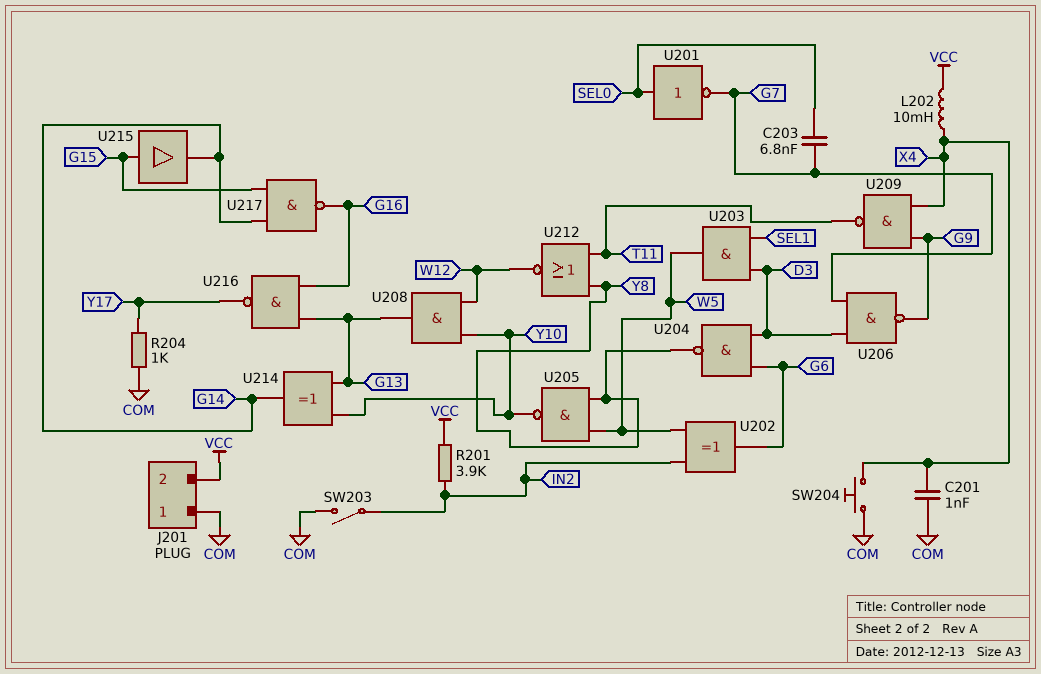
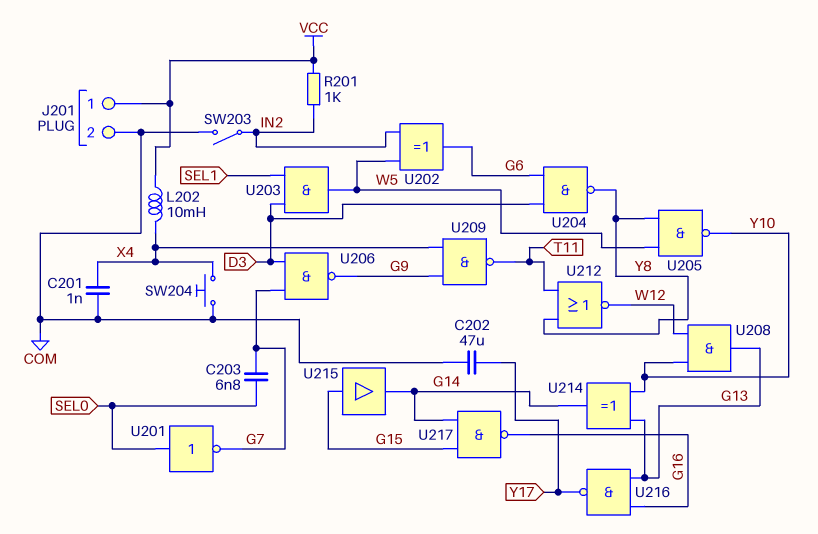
C202: none -> 47uF (COM, Y17)
J201 pin 1: COM -> VCC
J201 pin 2: VCC -> COM
R201: 3.9k (IN2, VCC) -> 1k (IN2, VCC)
R204: 1k (COM, Y17) -> none

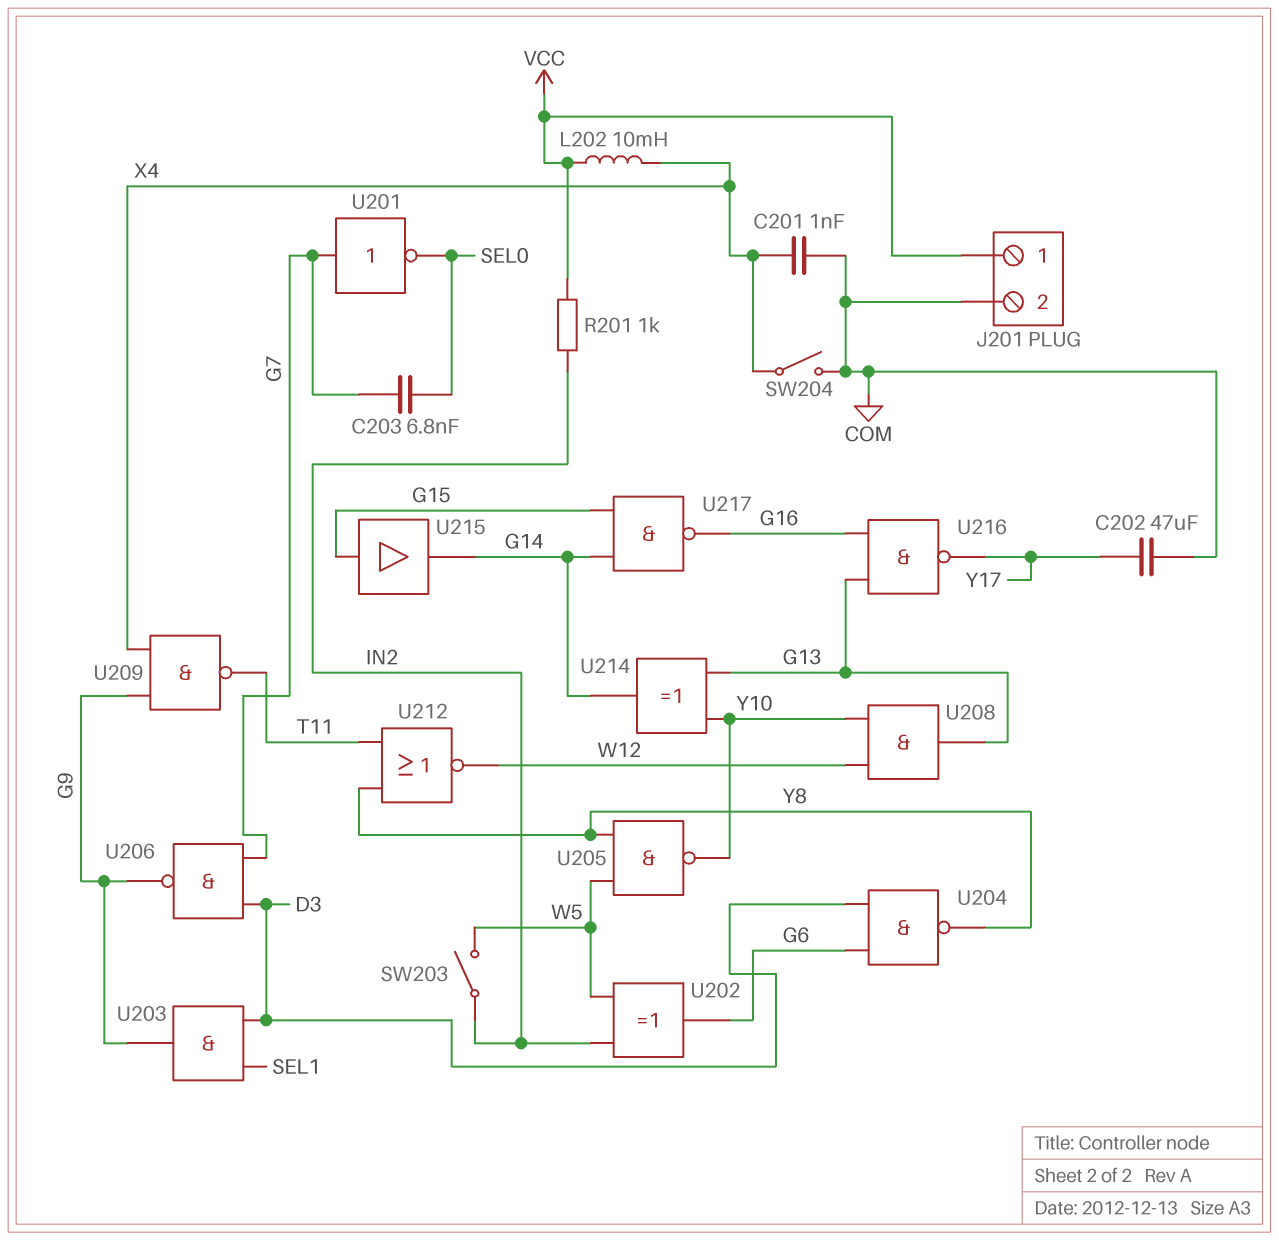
SW203: switch (COM, IN2) -> switch (IN2, W5)
SW204: button (COM, X4) -> switch (COM, X4)
U201: NOT (in SEL0, out G7) -> NOT (in G7, out SEL0)
U203: AND (in D3, in SEL1, out W5) -> AND (in D3, in SEL1, out G9)

